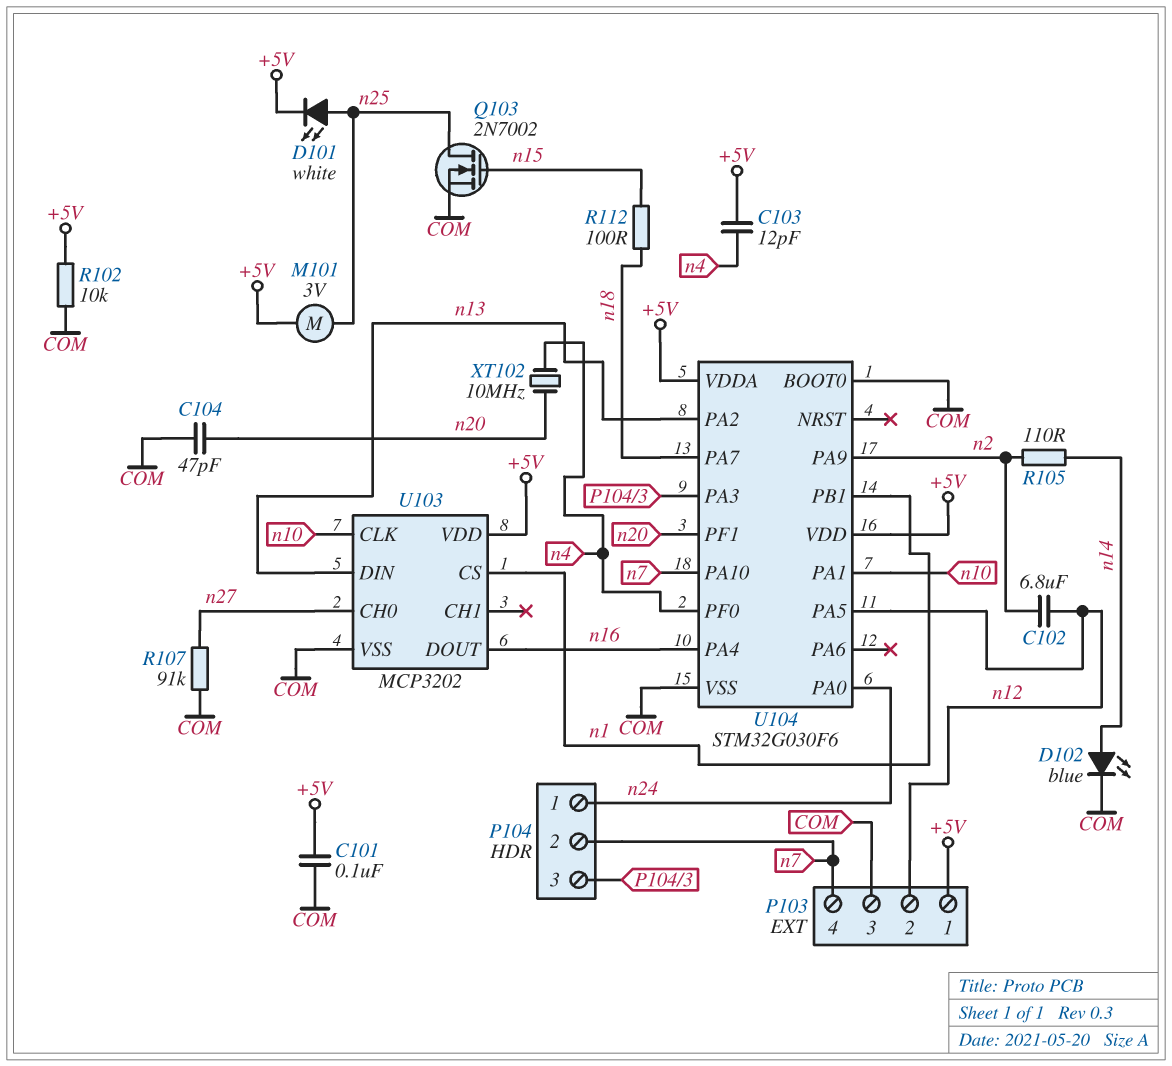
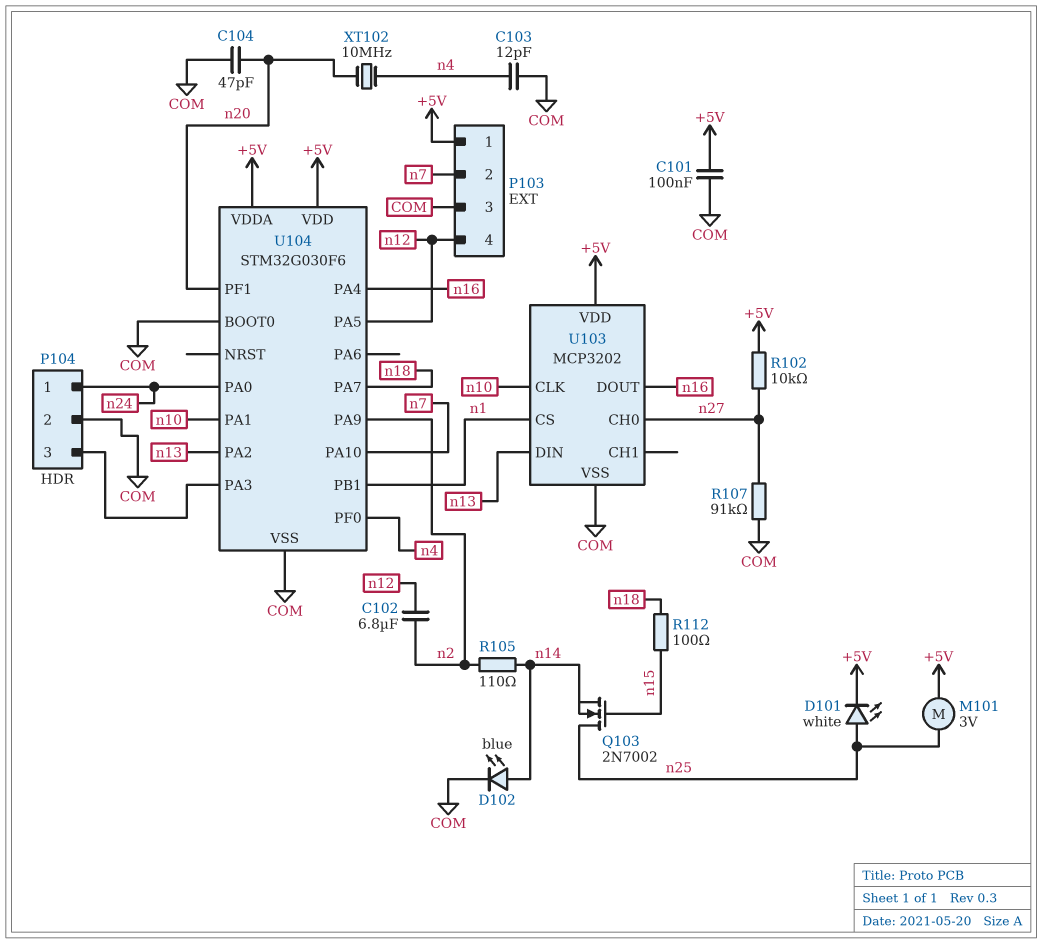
C103: 12pF (+5V, n4) -> 12pF (COM, n4)
P103 pin 2: n12 -> n7
P103 pin 4: n7 -> n12
P104 pin 2: n7 -> COM
Q103: NMOS 2N7002 (G n15, D n25, S COM) -> NMOS 2N7002 (G n15, D n25, S n14)
R102: 10k (+5V, COM) -> 10k (+5V, n27)

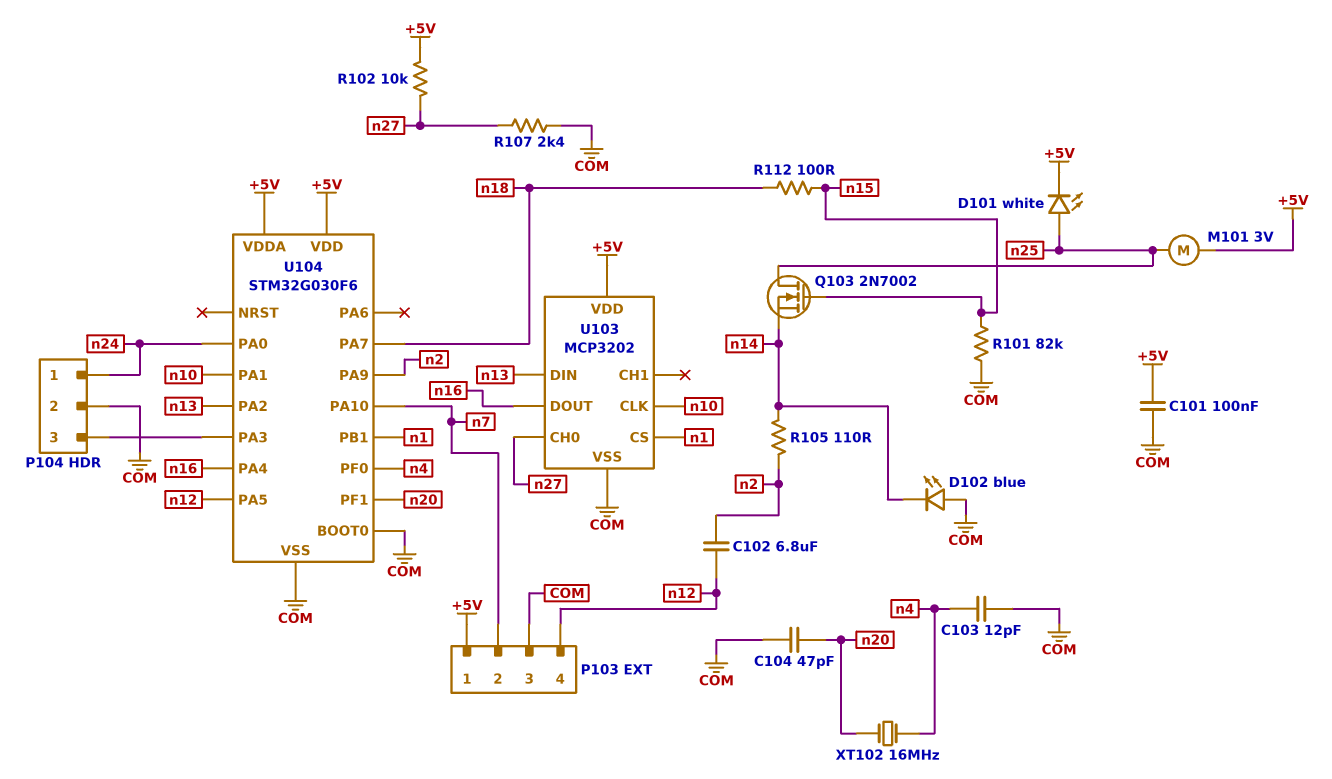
D102: LED blue (A n14, K COM) -> LED blue (A COM, K n14)
R101: none -> 82k (COM, n15)
R107: 91k (COM, n27) -> 2.4k (COM, n27)
XT102: 10MHz (n4, n20) -> 16MHz (n4, n20)

